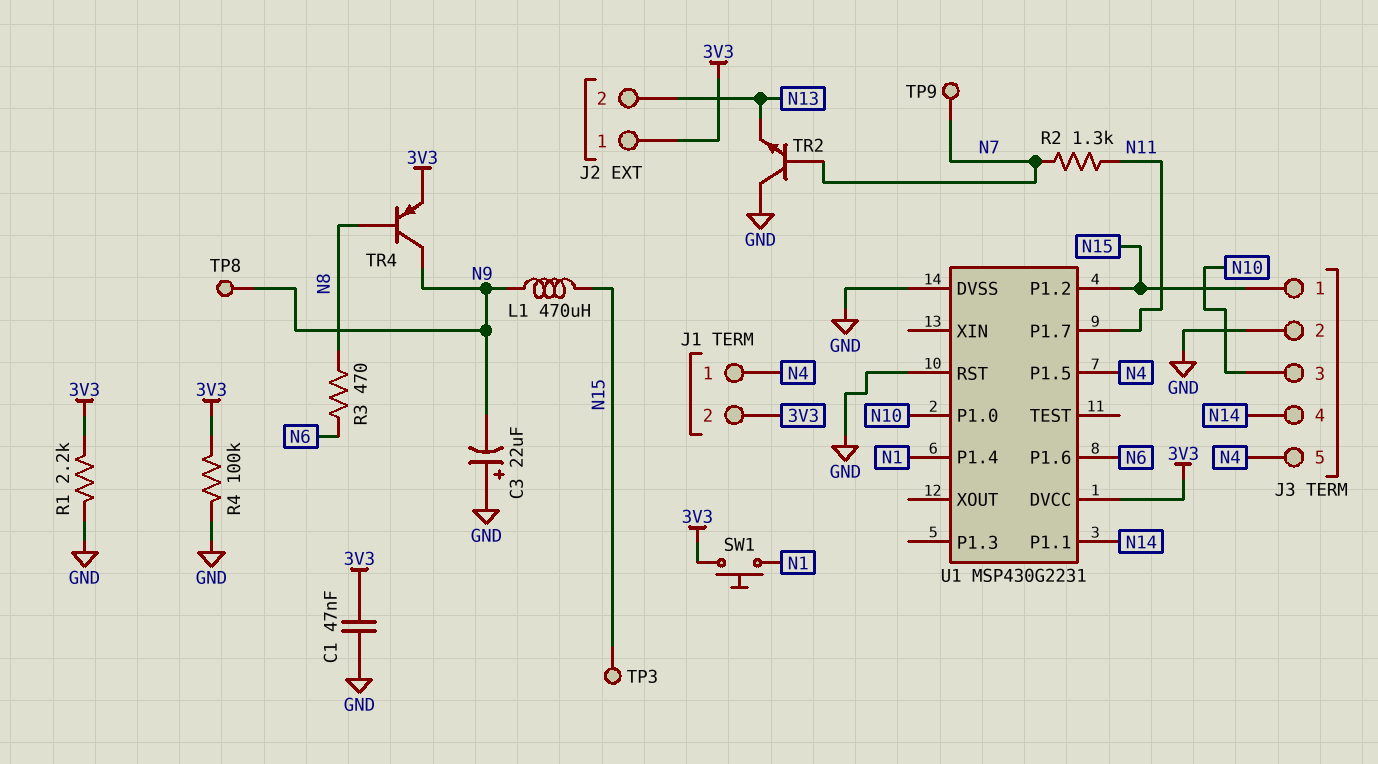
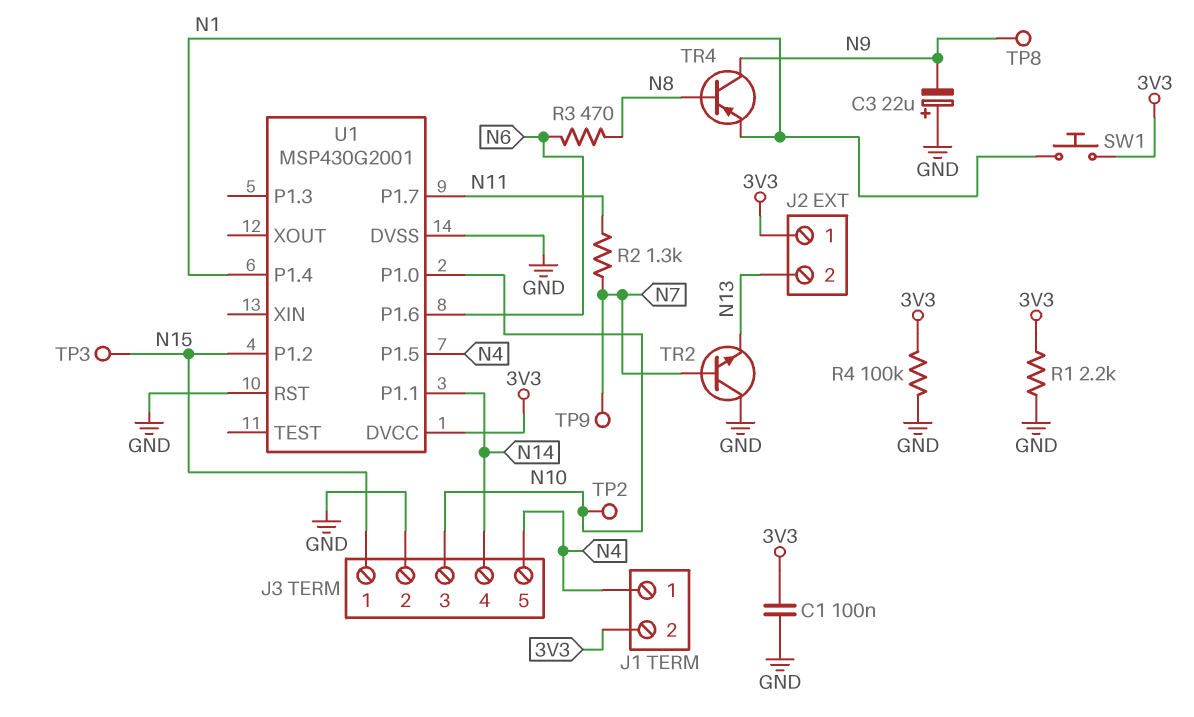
C1: 47nF (3V3, GND) -> 100nF (3V3, GND)
L1: 470uH (N9, N15) -> none
TP2: none -> test point (N10)
TR4: PNP (B N8, C N9, E 3V3) -> PNP (B N8, C N9, E N1)
U1: MSP430G2231 -> MSP430G2001

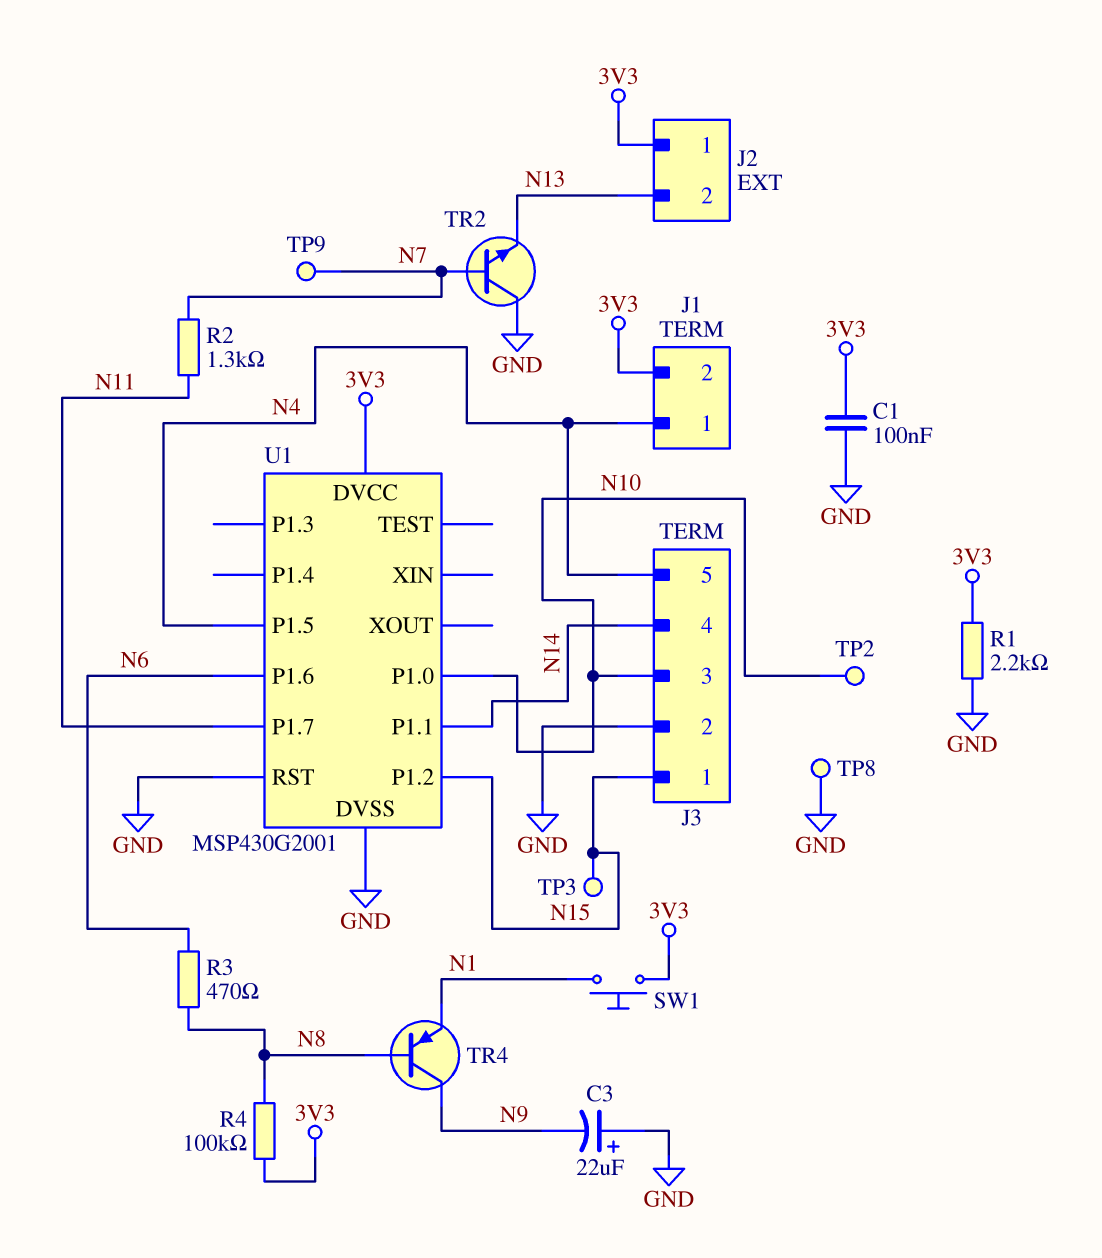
R4: 100k (3V3, GND) -> 100k (3V3, N8)
TP8: test point (N9) -> test point (GND)
U1 pin P1.4: N1 -> none

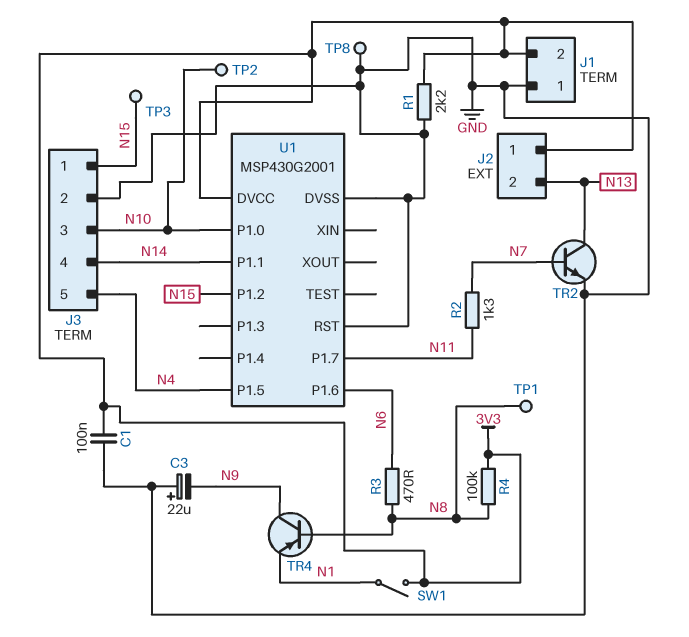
J1 pin 1: N4 -> GND
SW1: button (3V3, N1) -> switch (3V3, N1)
TP1: none -> test point (N8)
TP9: test point (N7) -> none
TR2: NPN (B N7, C GND, E N13) -> NPN (B N7, C N13, E GND)

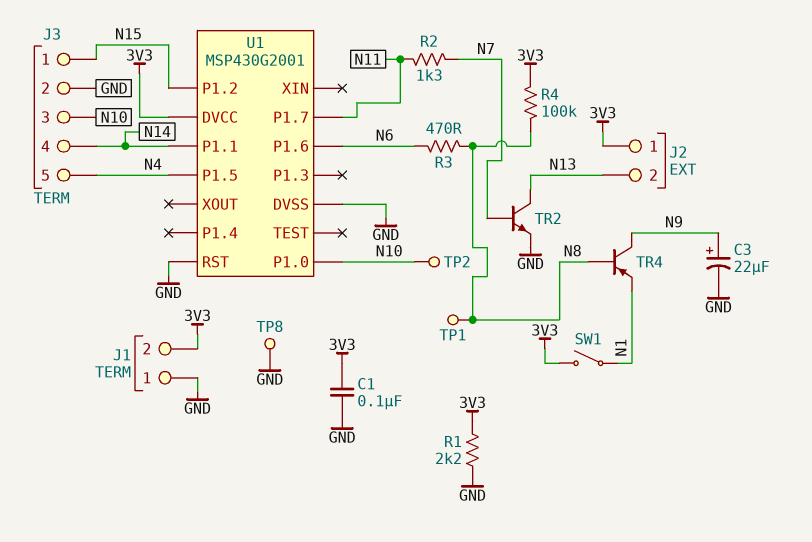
C3: 22uF (plus GND, minus N9) -> 22uF (plus N9, minus GND)
TP3: test point (N15) -> none

